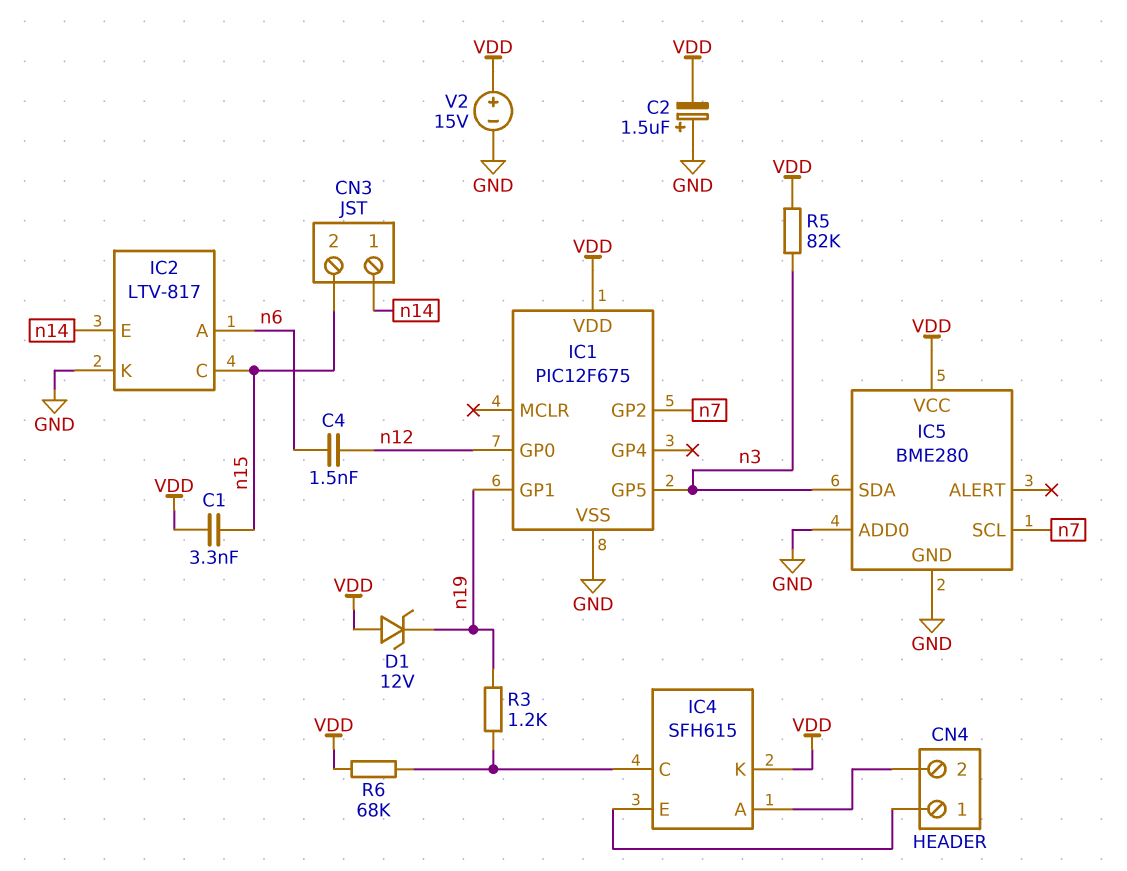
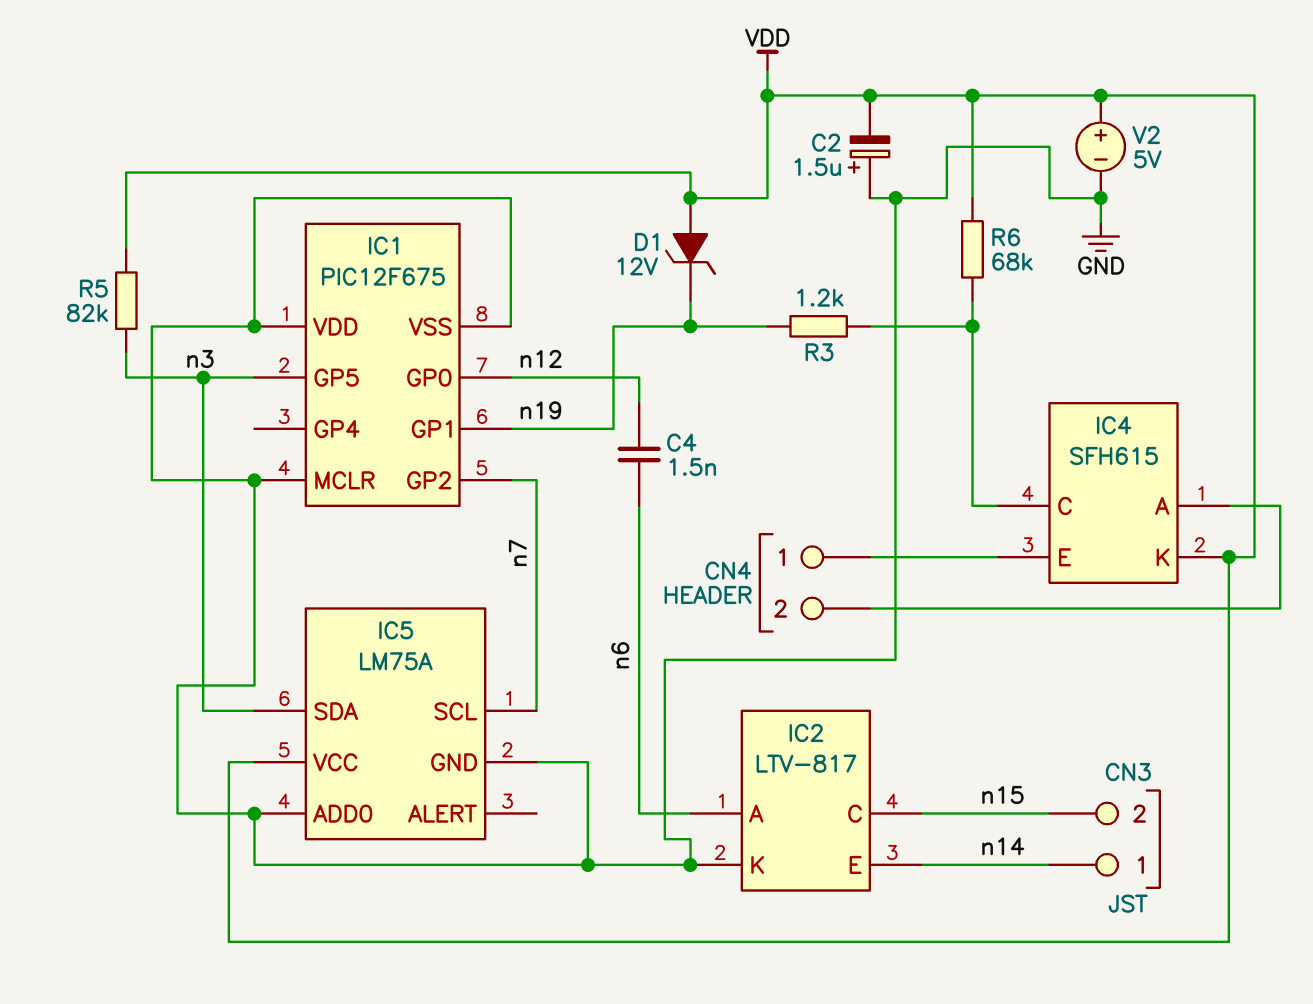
C1: 3.3nF (VDD, n15) -> none
IC1 pin MCLR: none -> GND
IC1 pin VDD: VDD -> GND
IC5: BME280 -> LM75A
V2: 15V (plus VDD, minus GND) -> 5V (plus VDD, minus GND)

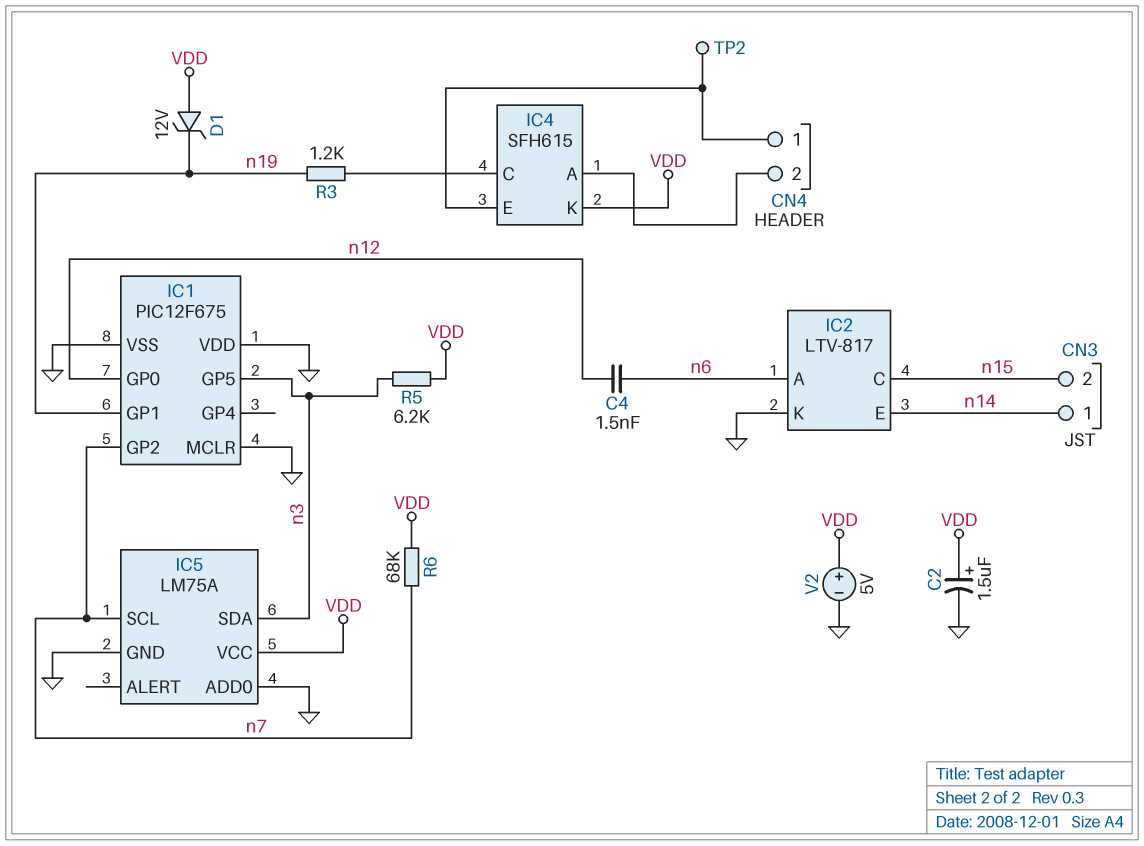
C2: 1.5uF (plus GND, minus VDD) -> 1.5uF (plus VDD, minus GND)
R5: 82k (VDD, n3) -> 6.2k (VDD, n3)
R6: 68k (IC4/C, VDD) -> 68k (VDD, n7)
TP2: none -> test point (CN4/1)

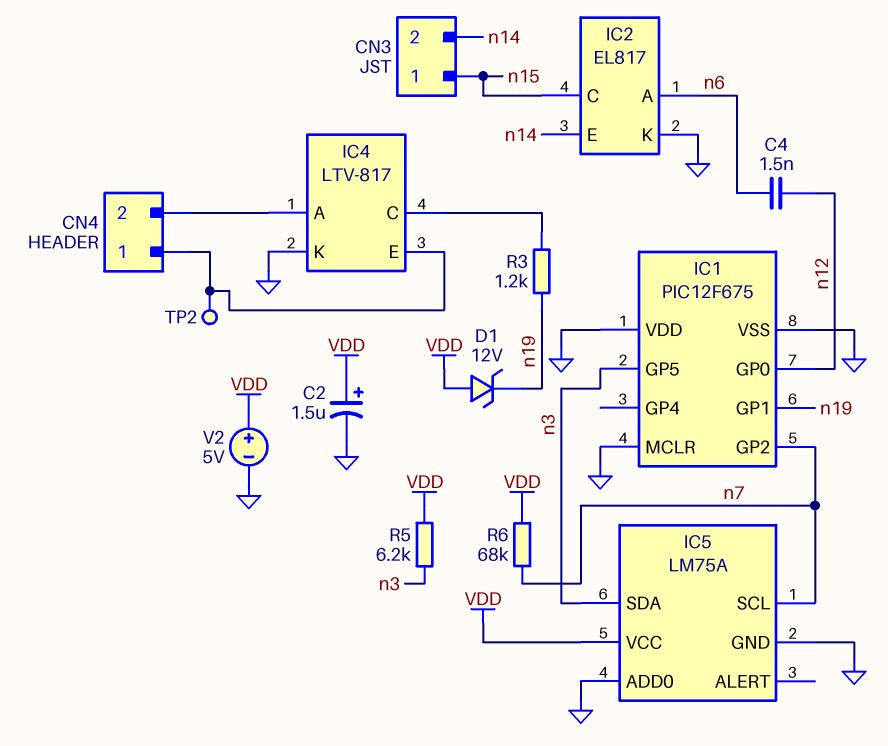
CN3 pin 1: n14 -> n15
CN3 pin 2: n15 -> n14
IC2: LTV-817 -> EL817
IC4: SFH615 -> LTV-817
IC4 pin K: VDD -> GND

